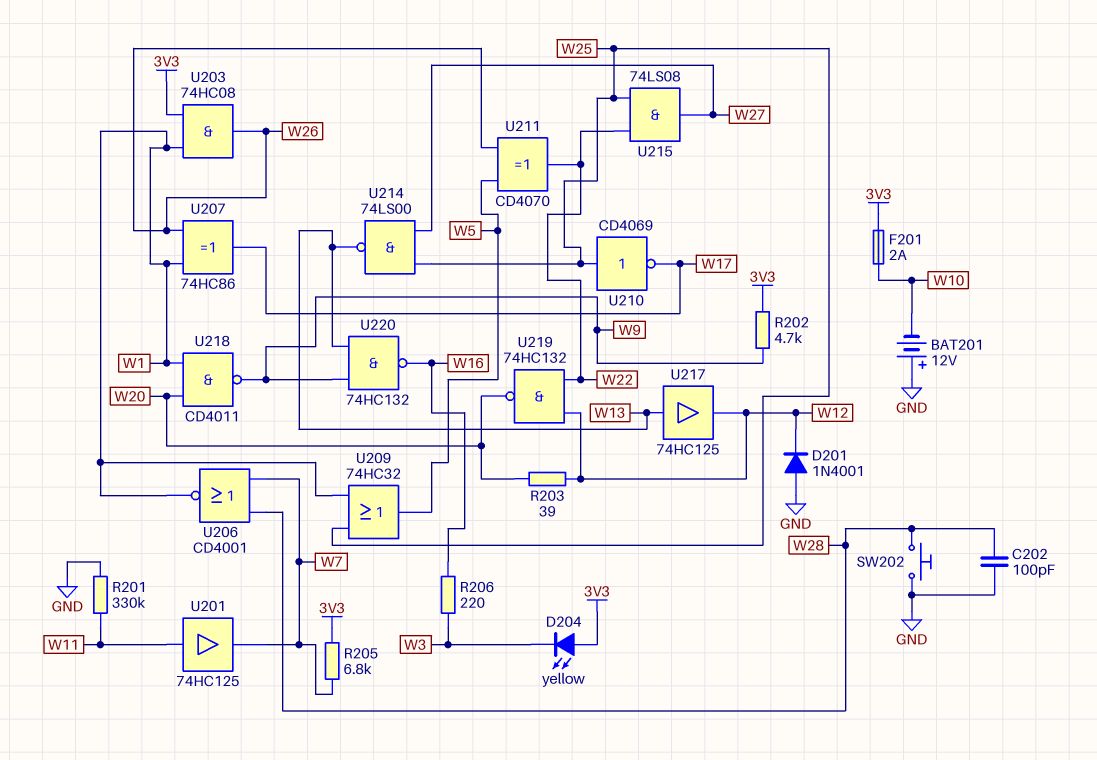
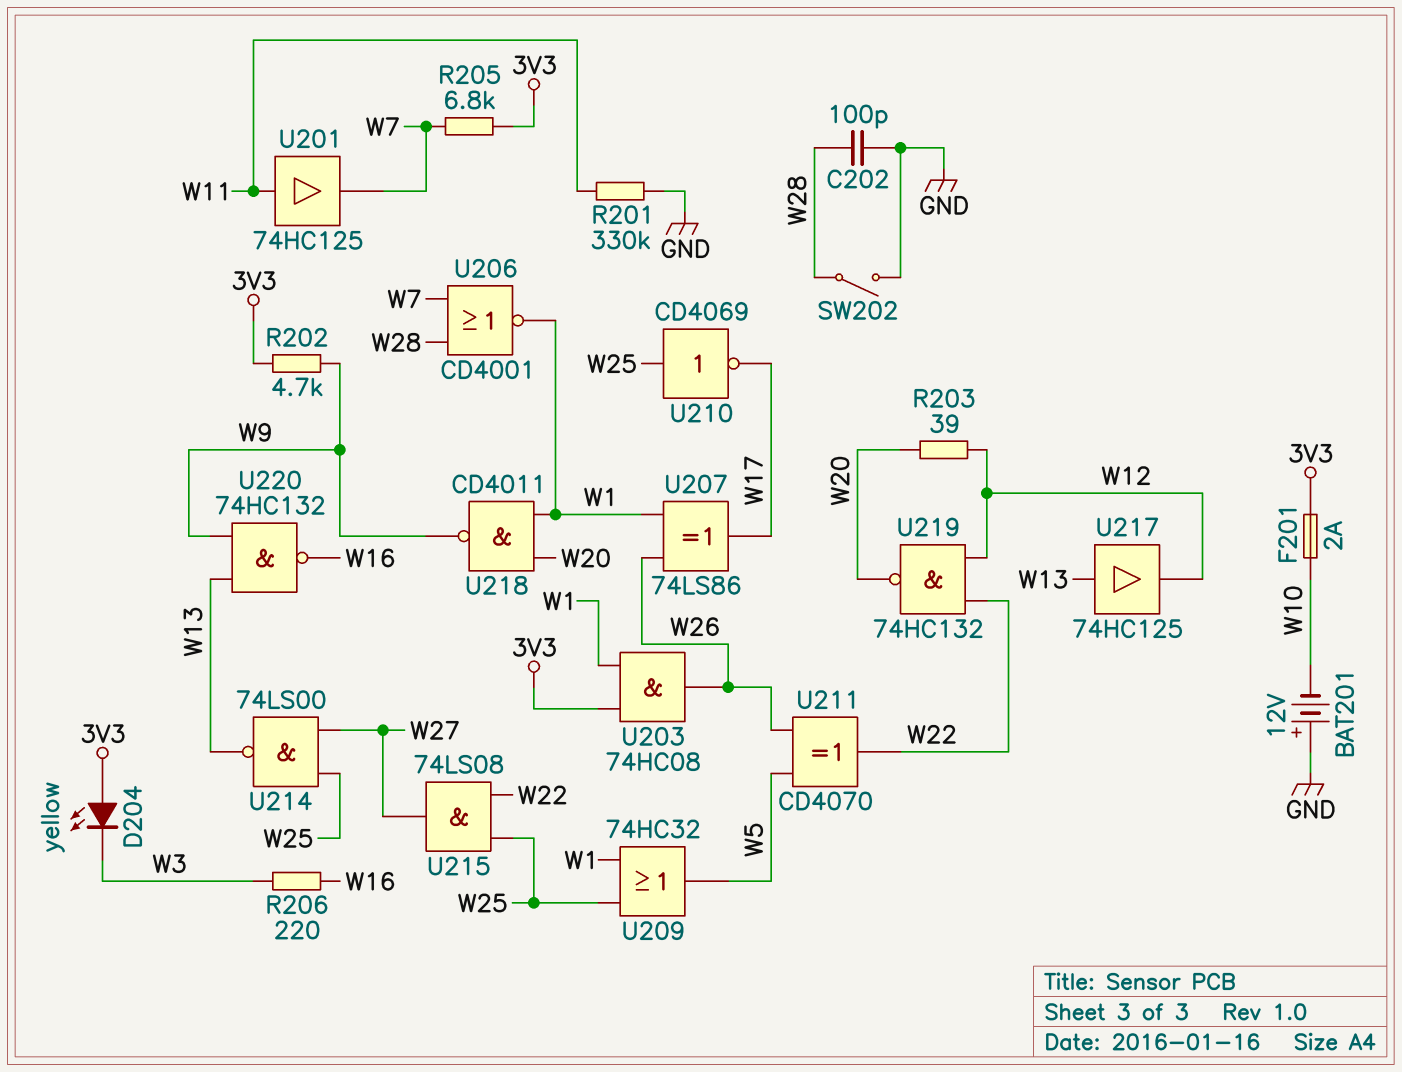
D201: diode 1N4001 (A GND, K W12) -> none
SW202: button (GND, W28) -> switch (GND, W28)
U207: XOR 74HC86 (in W1, in W26, out W17) -> XOR 74LS86 (in W1, in W26, out W17)

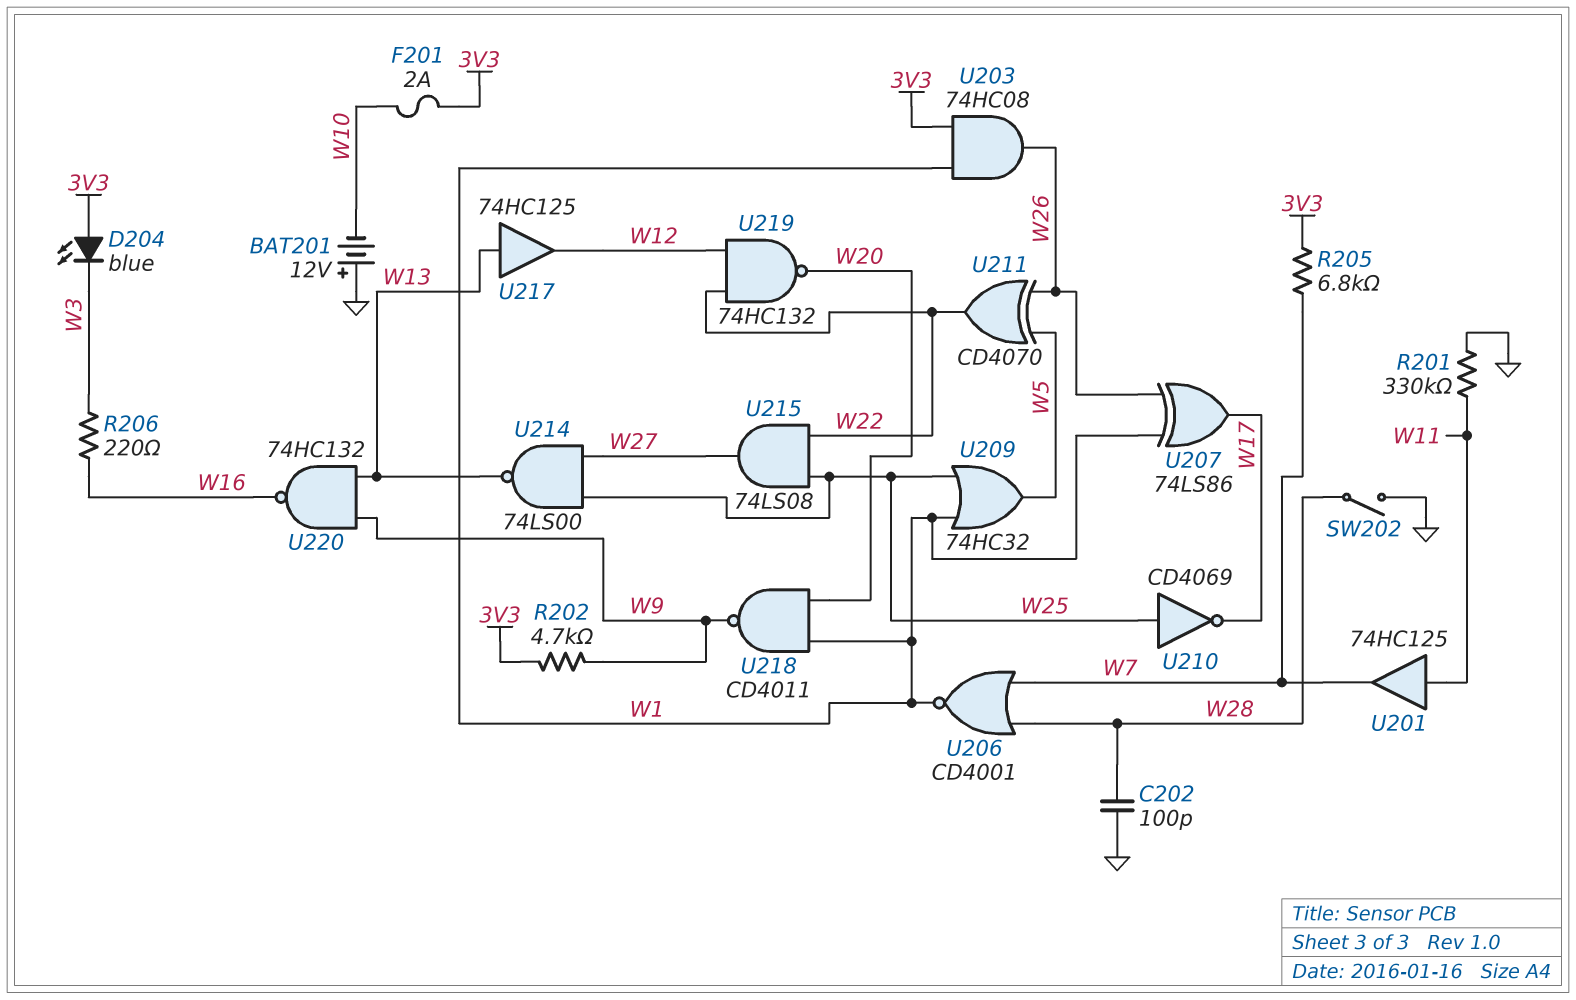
D204: LED yellow (A 3V3, K W3) -> LED blue (A 3V3, K W3)
R203: 39 (W12, W20) -> none

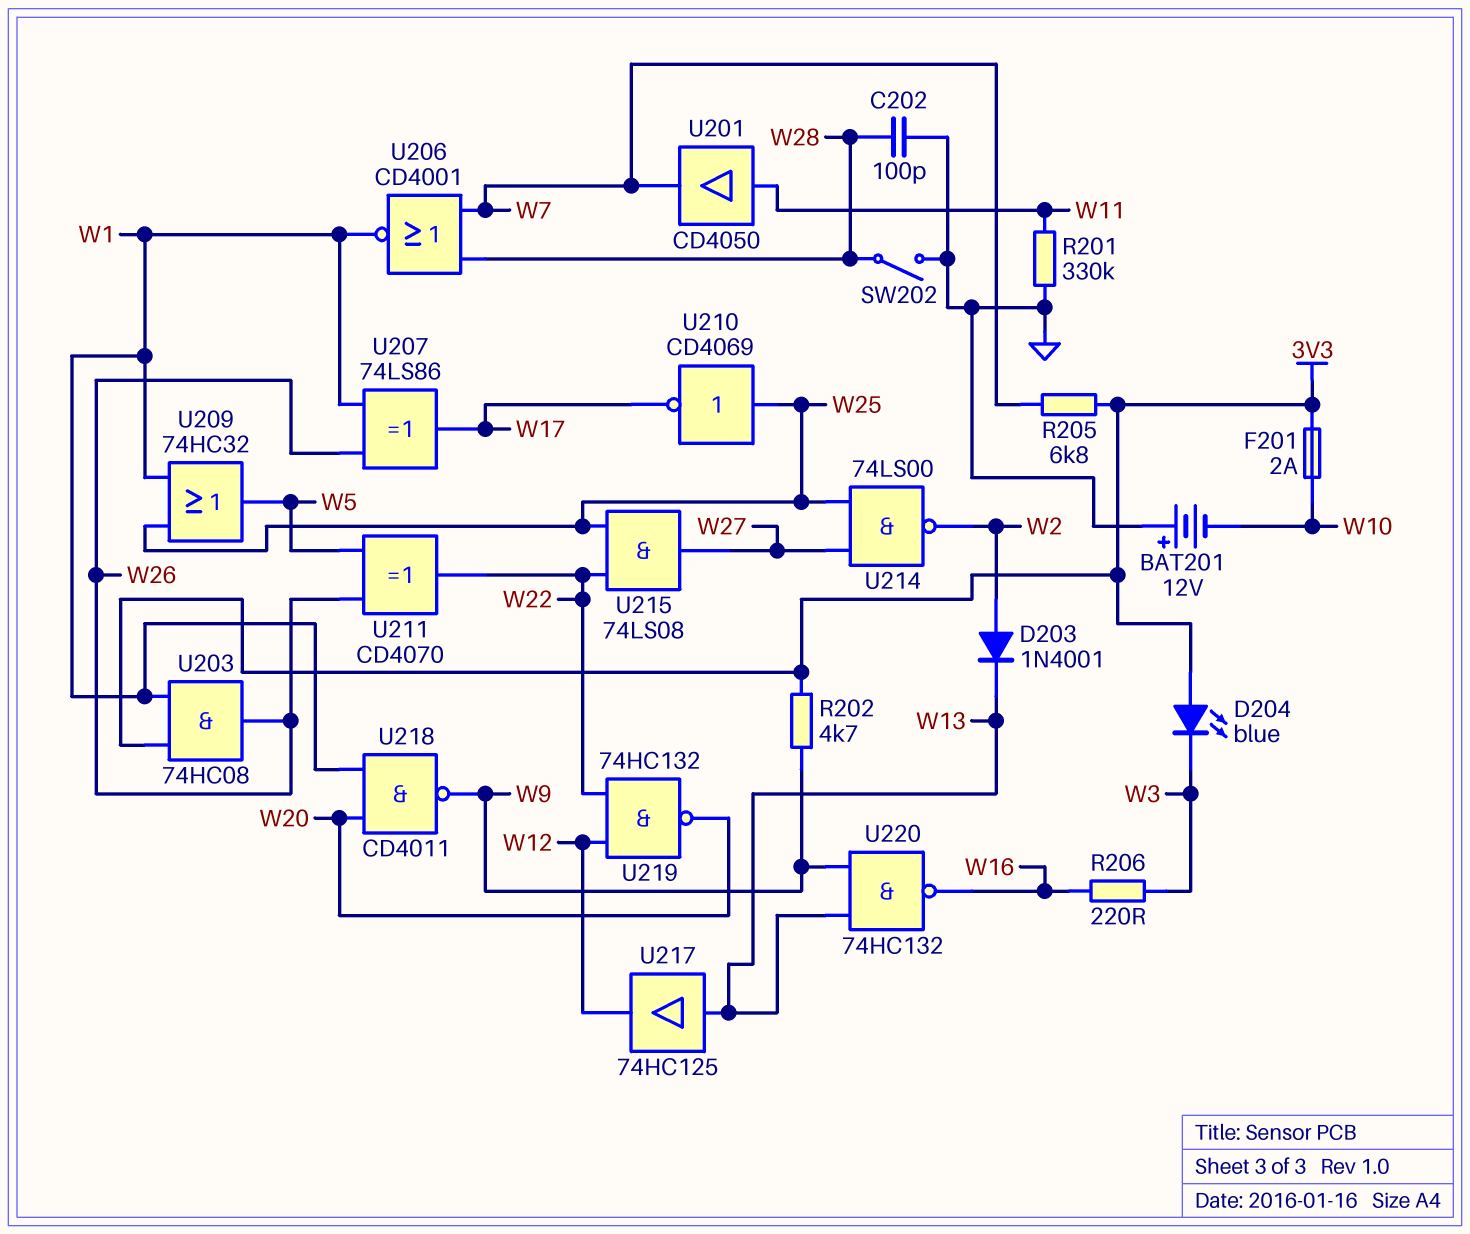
D203: none -> diode 1N4001 (A W2, K W13)
U201: buffer 74HC125 (in W11, out W7) -> buffer CD4050 (in W11, out W7)
U214: NAND 74LS00 (in W25, in W27, out W13) -> NAND 74LS00 (in W25, in W27, out W2)

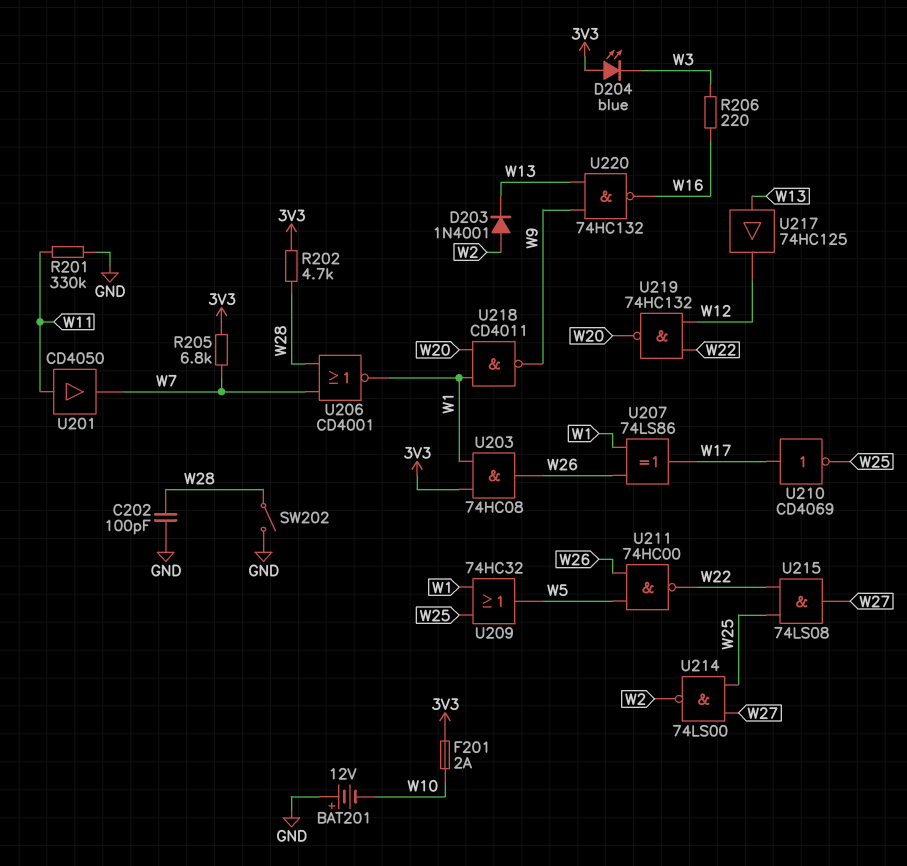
R202: 4.7k (3V3, W9) -> 4.7k (3V3, W28)
U210: NOT CD4069 (in W25, out W17) -> NOT CD4069 (in W17, out W25)
U211: XOR CD4070 (in W5, in W26, out W22) -> NAND 74HC00 (in W5, in W26, out W22)

